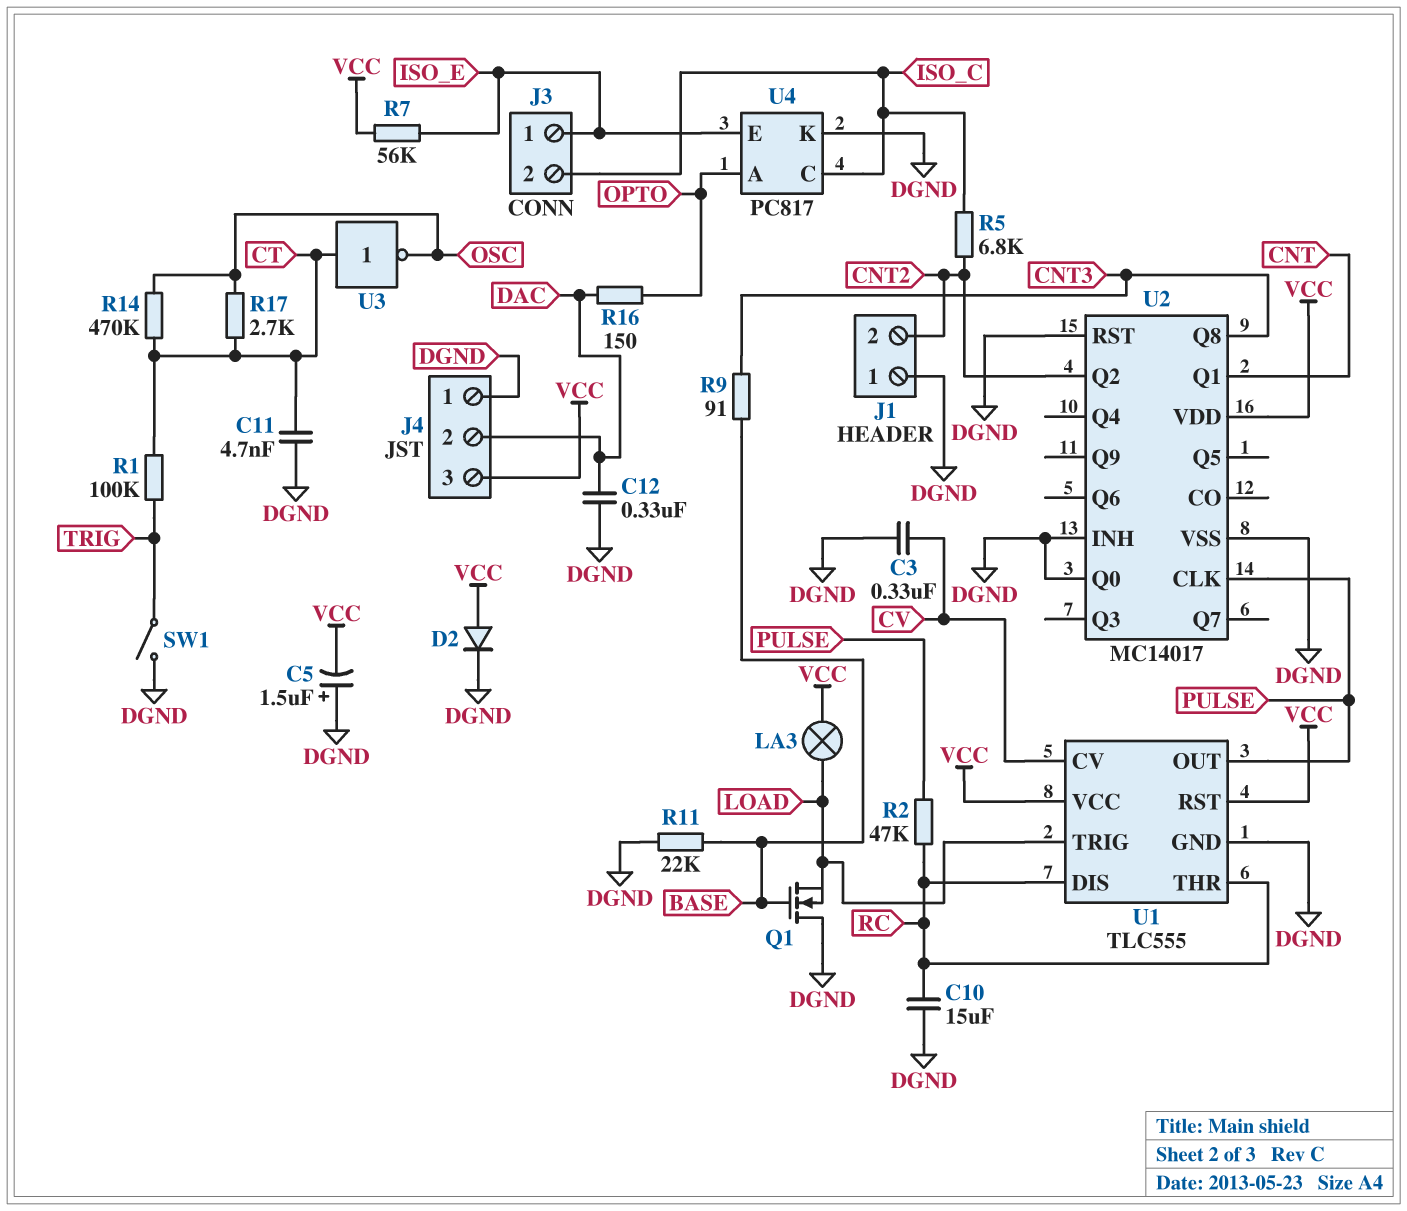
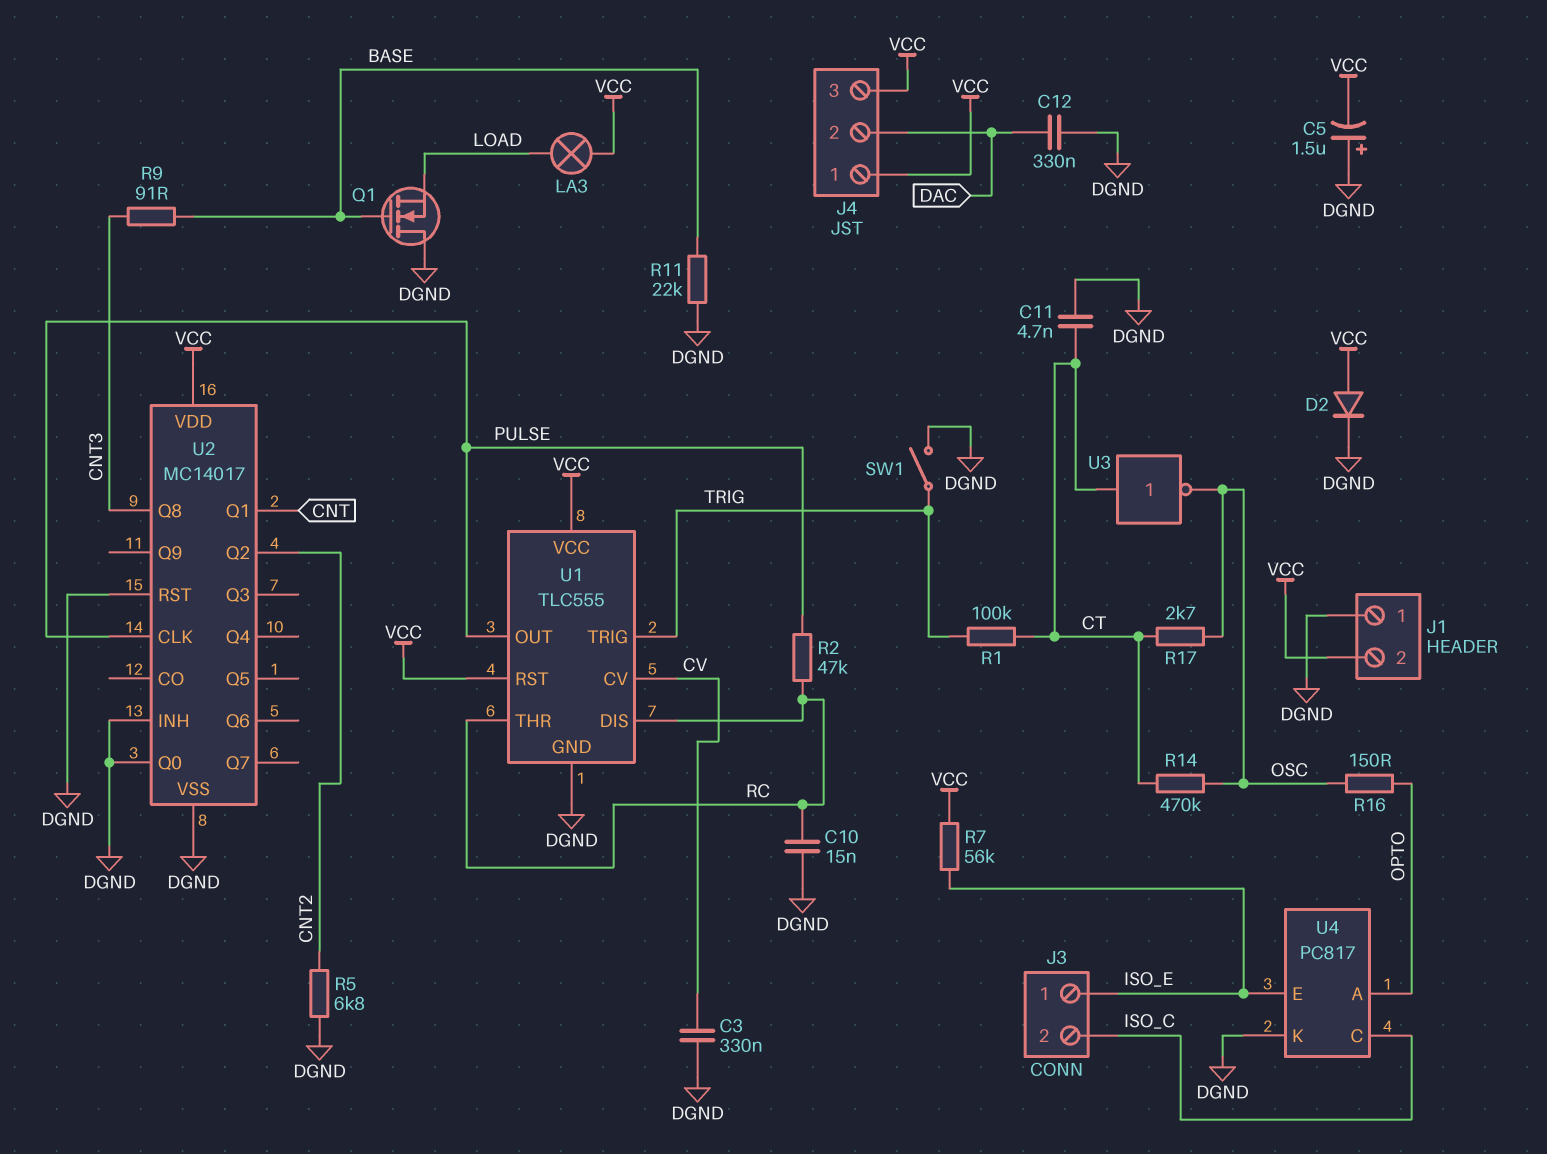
C10: 15uF (DGND, RC) -> 15nF (DGND, RC)
J1 pin 2: CNT2 -> VCC
J4 pin 1: DGND -> VCC
R5: 6.8k (CNT2, ISO_C) -> 6.8k (CNT2, DGND)
R16: 150 (DAC, OPTO) -> 150 (OPTO, OSC)
U1 pin TRIG: LOAD -> TRIG

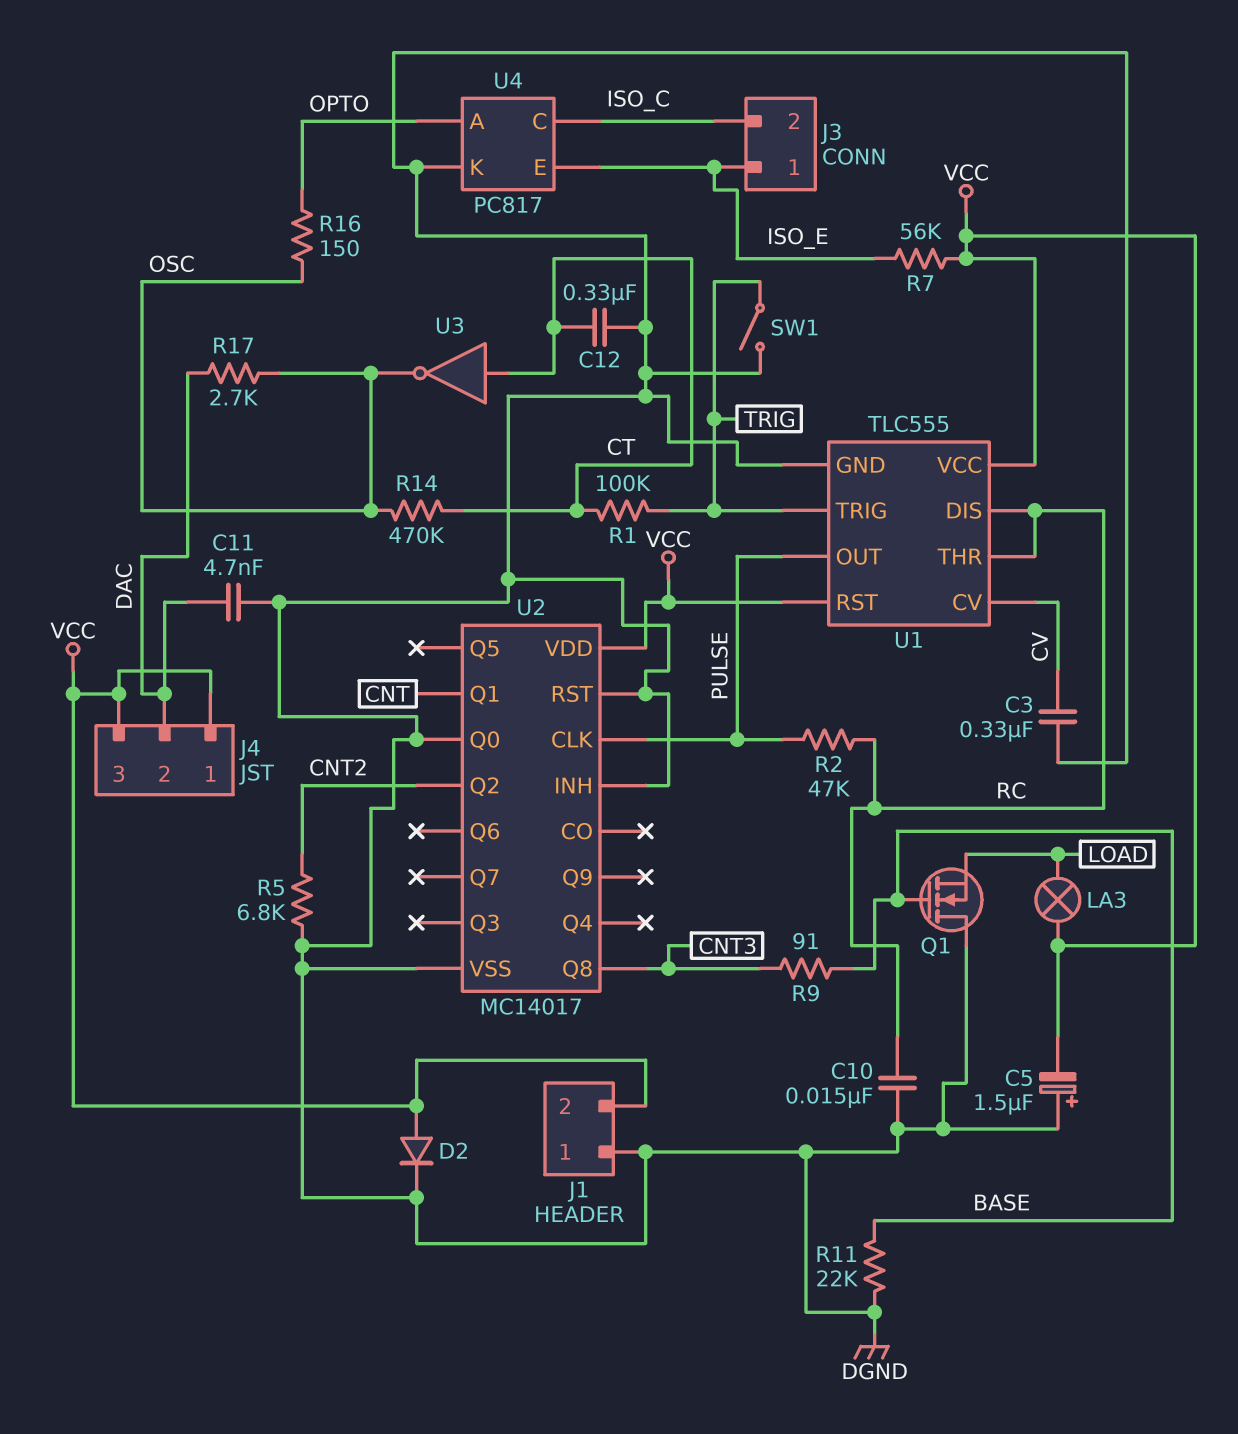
C11: 4.7nF (CT, DGND) -> 4.7nF (DAC, DGND)
C12: 330nF (DAC, DGND) -> 330nF (CT, DGND)
R17: 2.7k (CT, OSC) -> 2.7k (DAC, OSC)

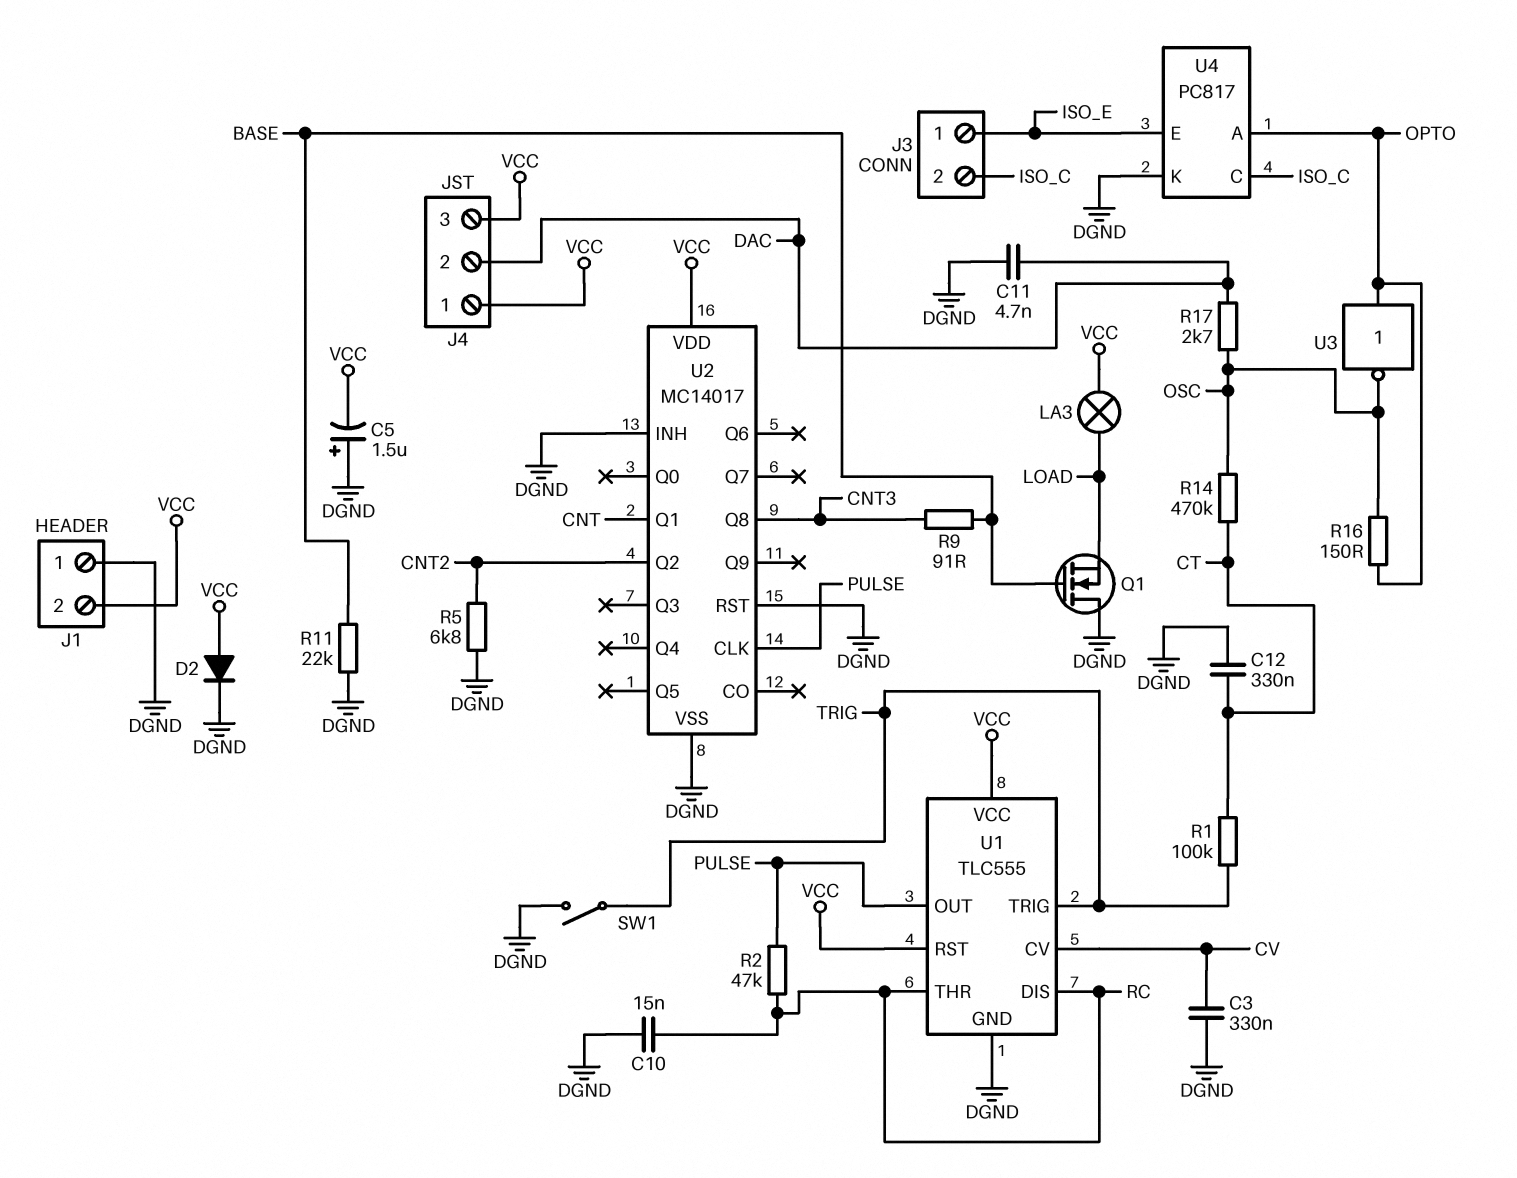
R7: 56k (ISO_E, VCC) -> none
U2 pin Q0: DGND -> none
U3: NOT (in CT, out OSC) -> NOT (in OPTO, out OSC)

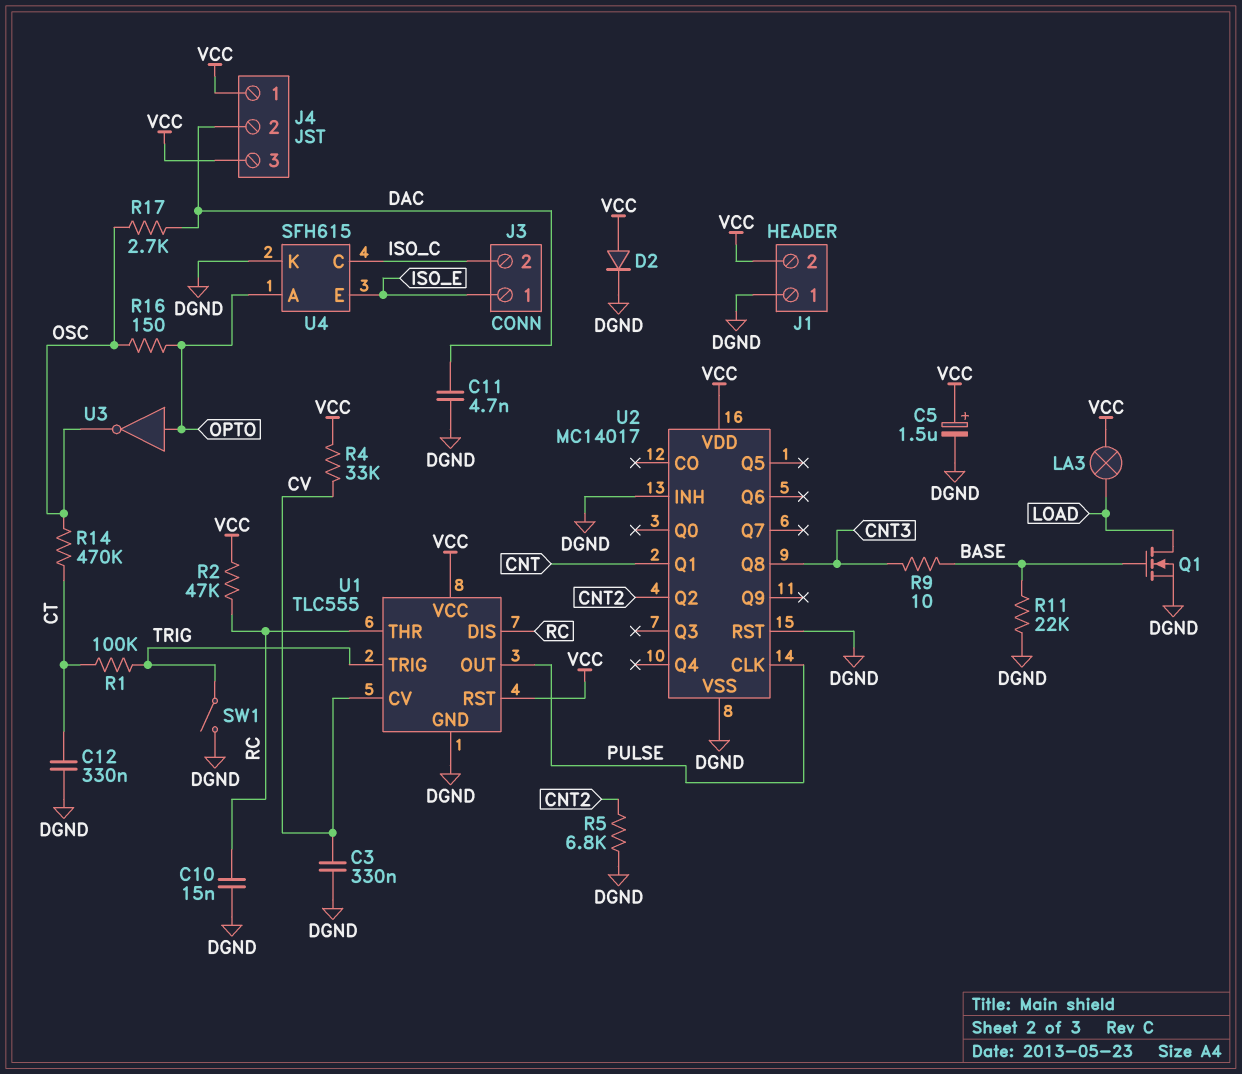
C5: 1.5uF (plus DGND, minus VCC) -> 1.5uF (plus VCC, minus DGND)
Q1: NMOS (G BASE, D DGND, S LOAD) -> NMOS (G BASE, D LOAD, S DGND)
R2: 47k (PULSE, RC) -> 47k (RC, VCC)
R4: none -> 33k (CV, VCC)
R9: 91 (BASE, CNT3) -> 10 (BASE, CNT3)
U4: PC817 -> SFH615

